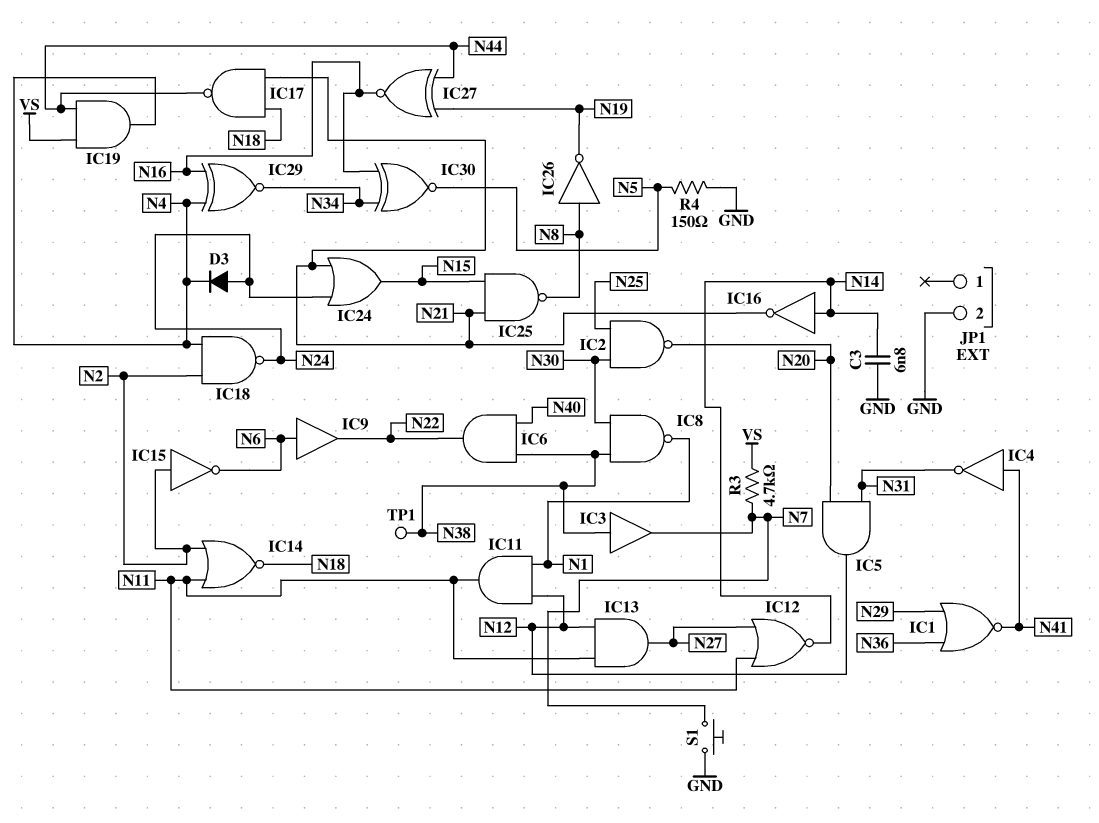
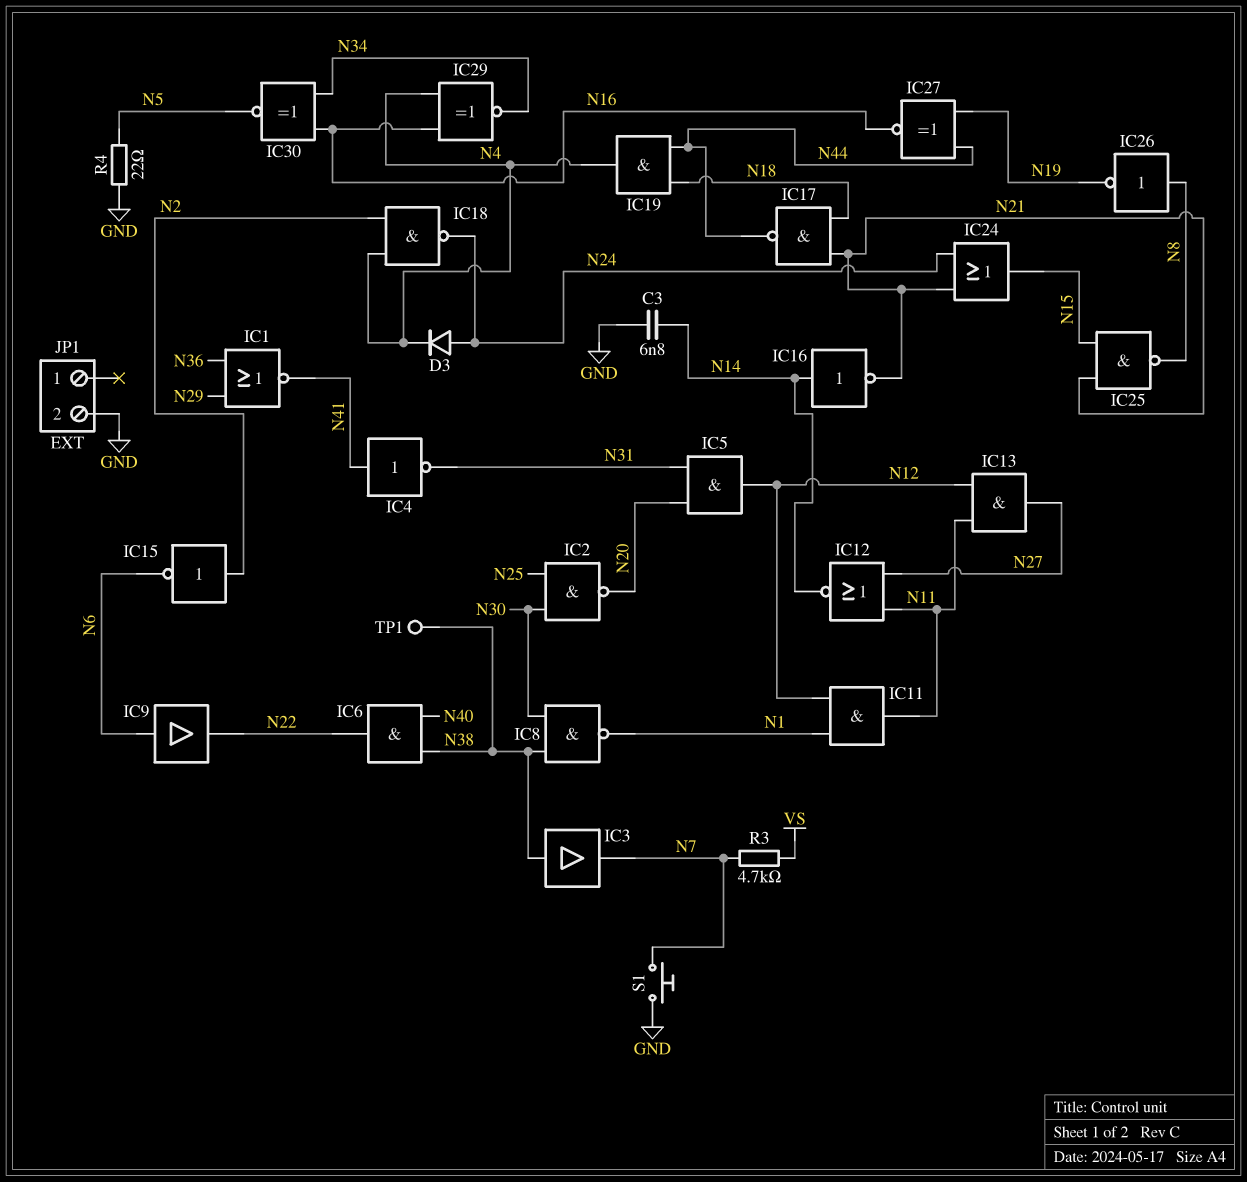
IC14: NOR (in N2, in N11, out N18) -> none
IC19: AND (in N44, in VS, out N4) -> AND (in N18, in N44, out N4)
R4: 150 (GND, N5) -> 22 (GND, N5)

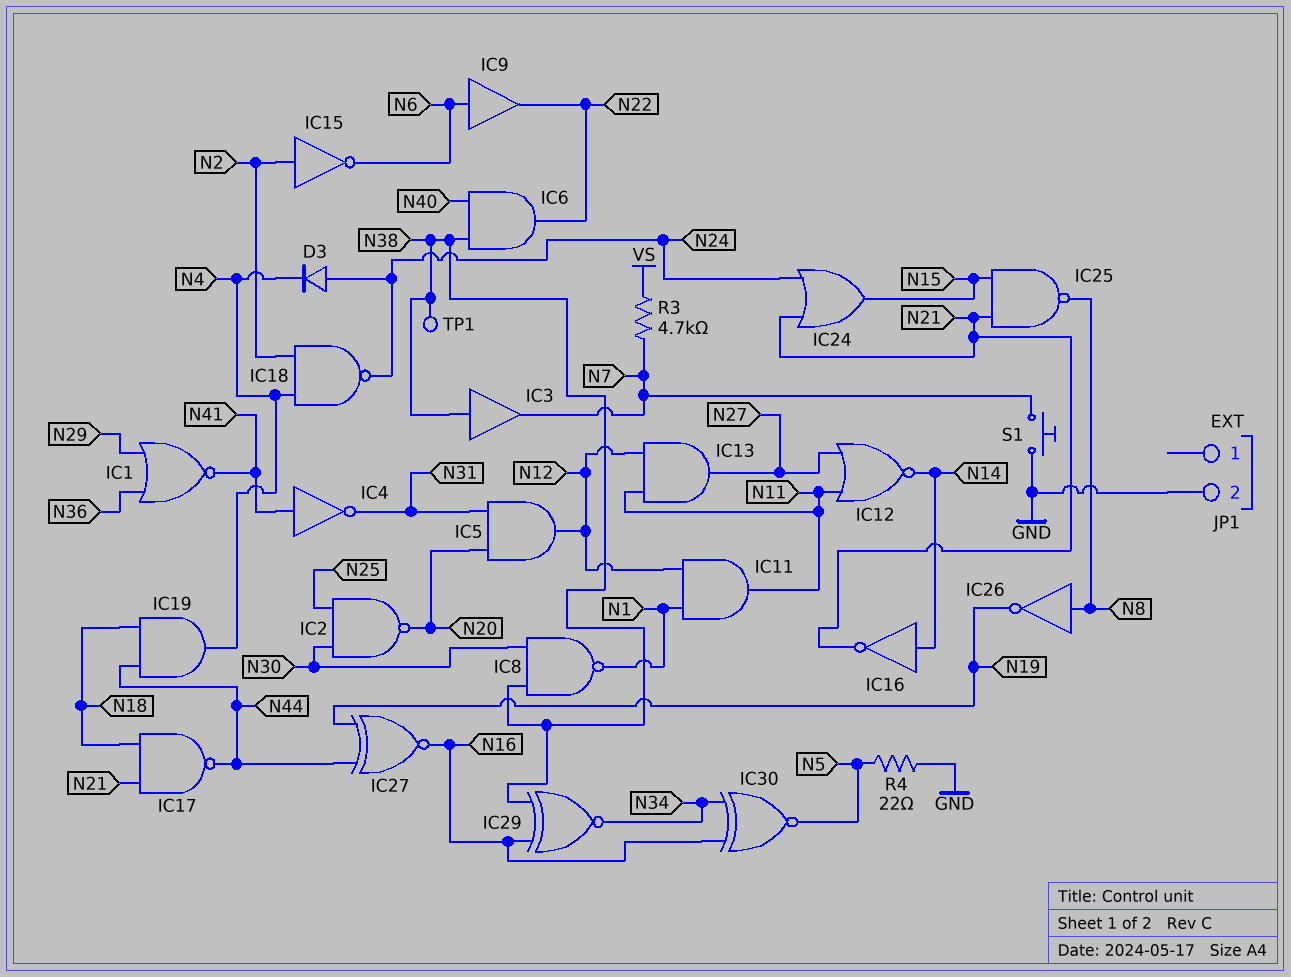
C3: 6.8nF (GND, N14) -> none
IC29: XNOR (in N4, in N16, out N34) -> XNOR (in N16, in N38, out N34)

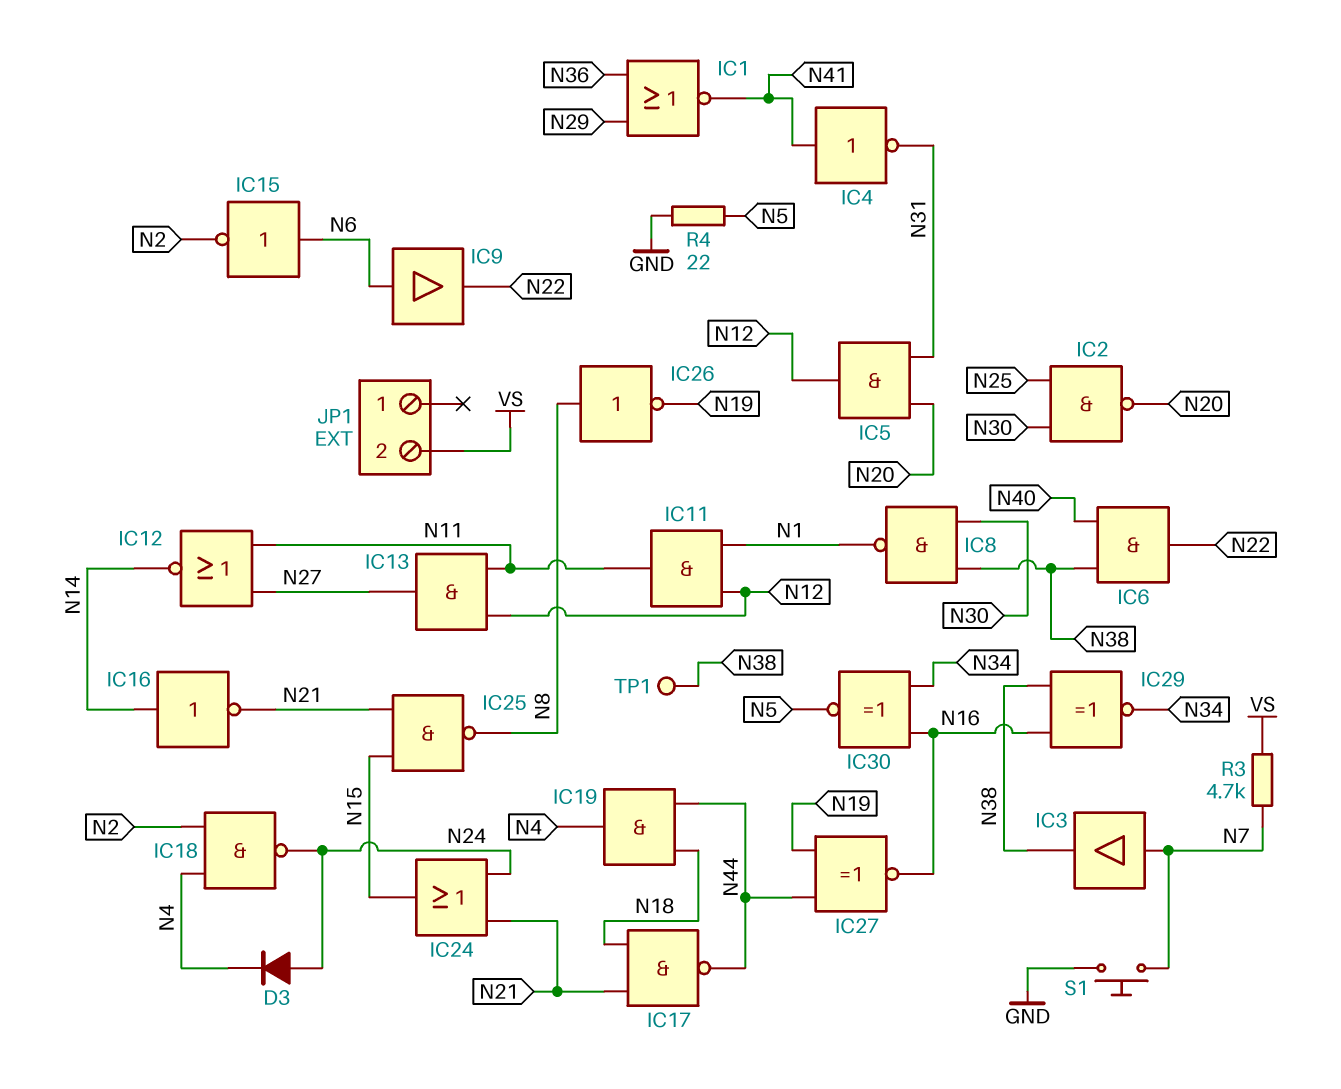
IC3: buffer (in N38, out N7) -> buffer (in N7, out N38)
IC15: NOT (in N2, out N6) -> NOT (in N6, out N2)
JP1 pin 2: GND -> VS

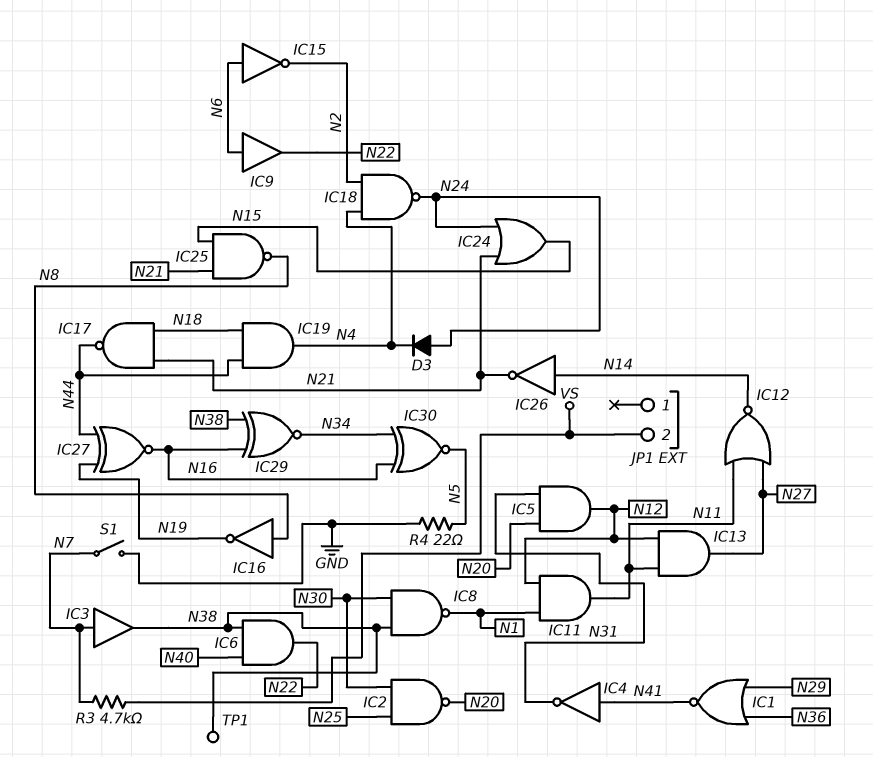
IC16: NOT (in N14, out N21) -> NOT (in N8, out N19)
IC26: NOT (in N8, out N19) -> NOT (in N14, out N21)
S1: button (GND, N7) -> switch (GND, N7)

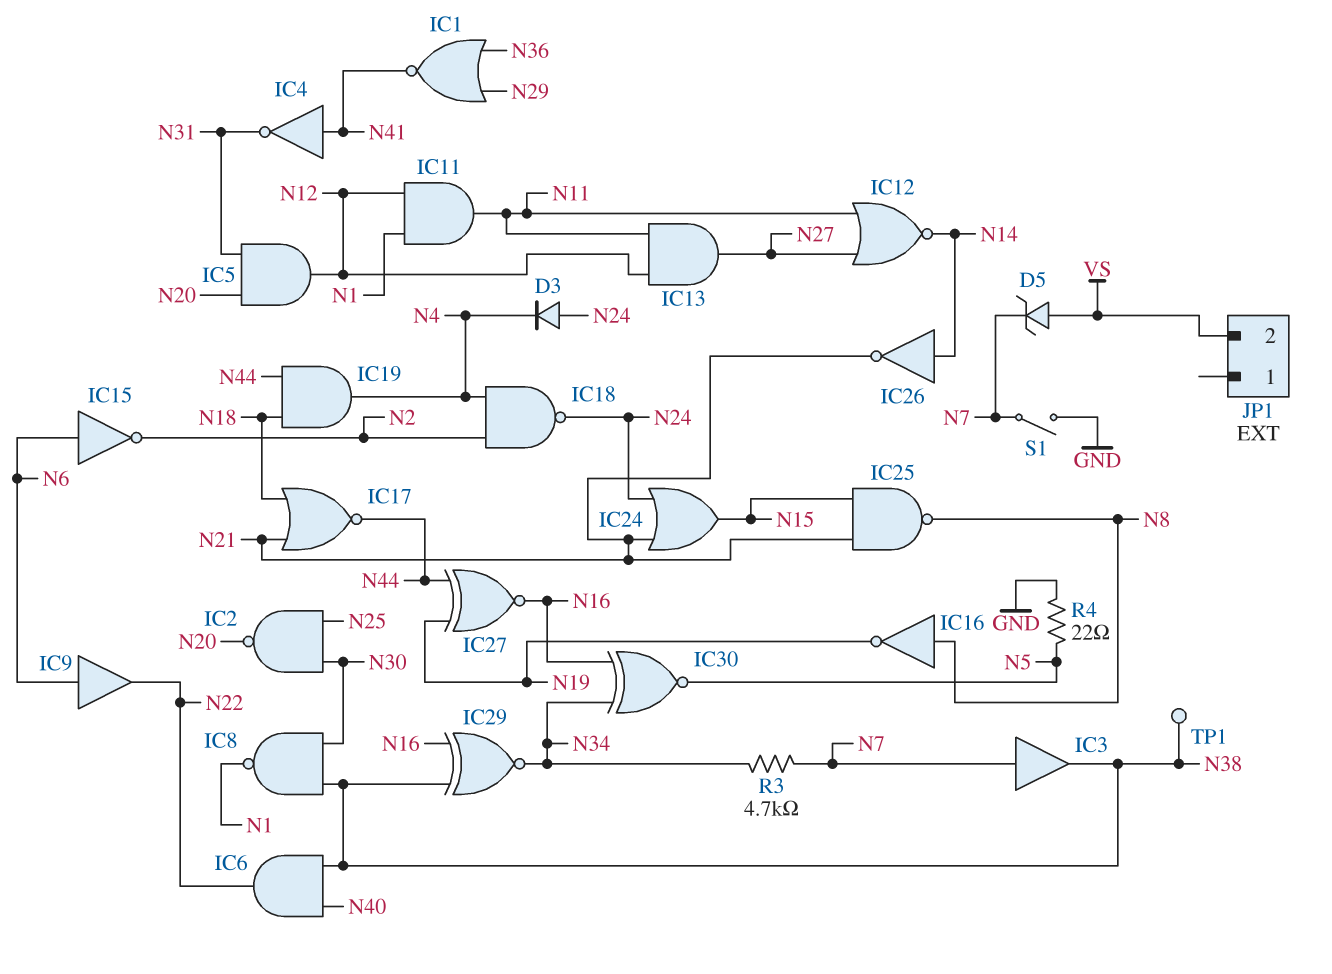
D5: none -> zener (A VS, K N7)
IC17: NAND (in N18, in N21, out N44) -> NOR (in N18, in N21, out N44)
R3: 4.7k (N7, VS) -> 4.7k (N7, N34)

